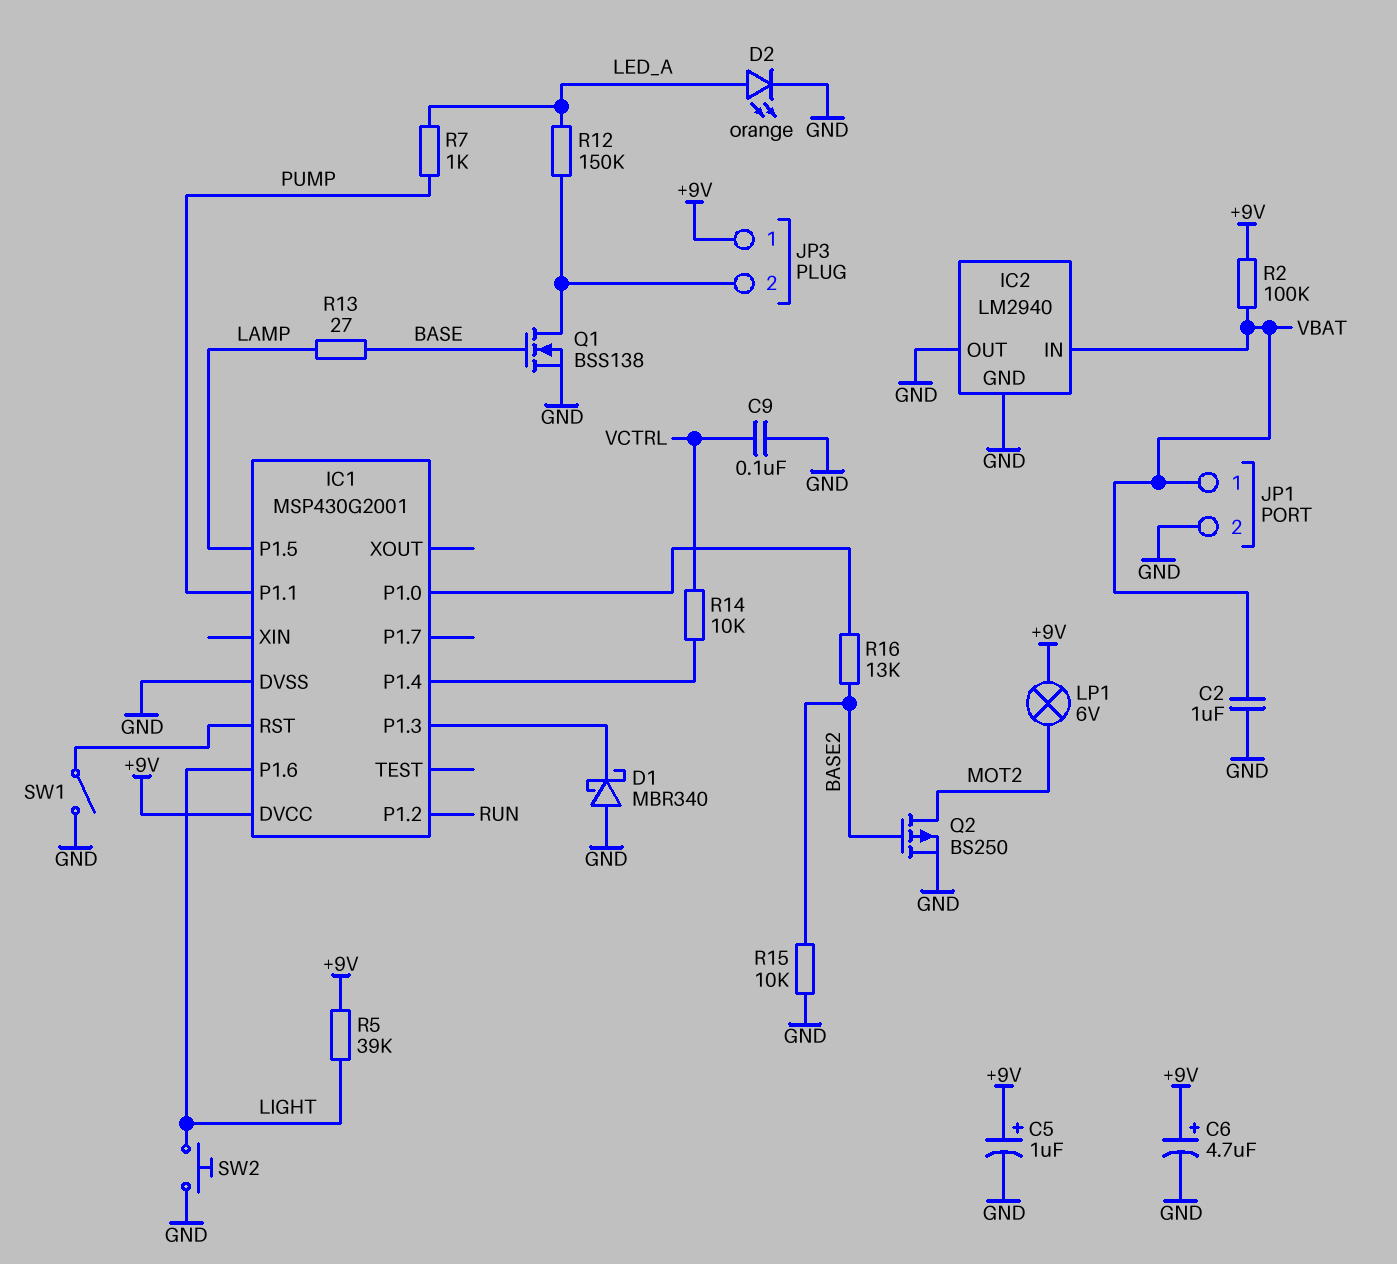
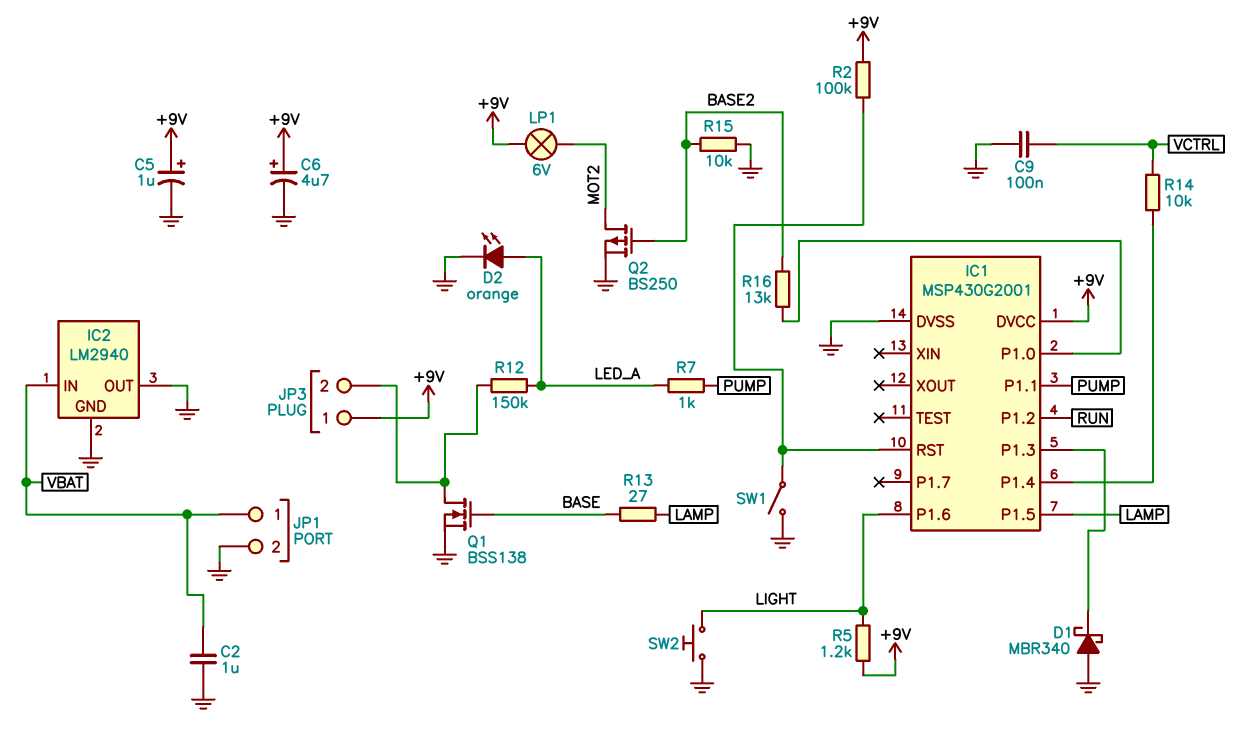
R2: 100k (+9V, VBAT) -> 100k (+9V, IC1/RST)
R5: 39k (+9V, LIGHT) -> 1.2k (+9V, LIGHT)

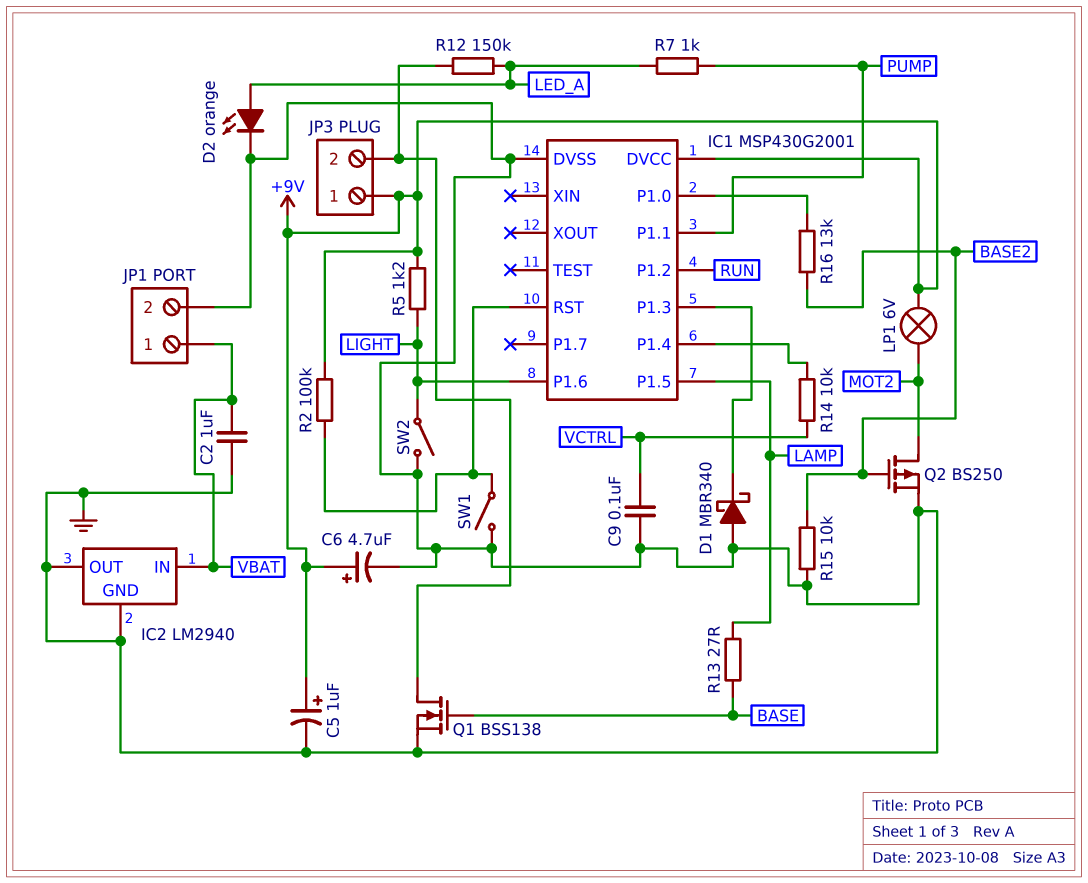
SW2: button (GND, LIGHT) -> switch (GND, LIGHT)

